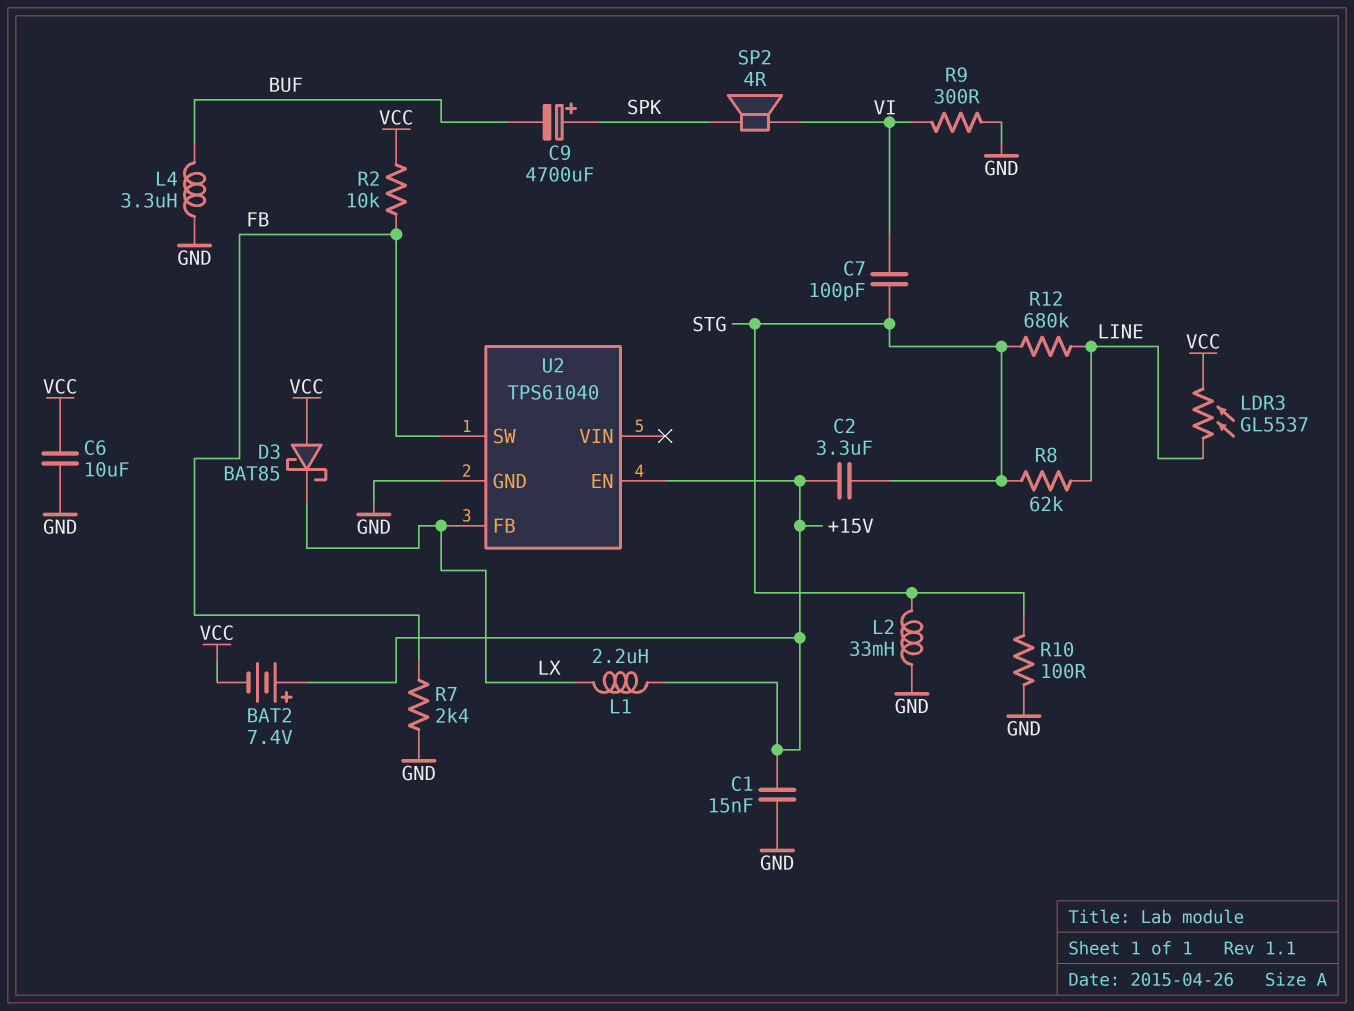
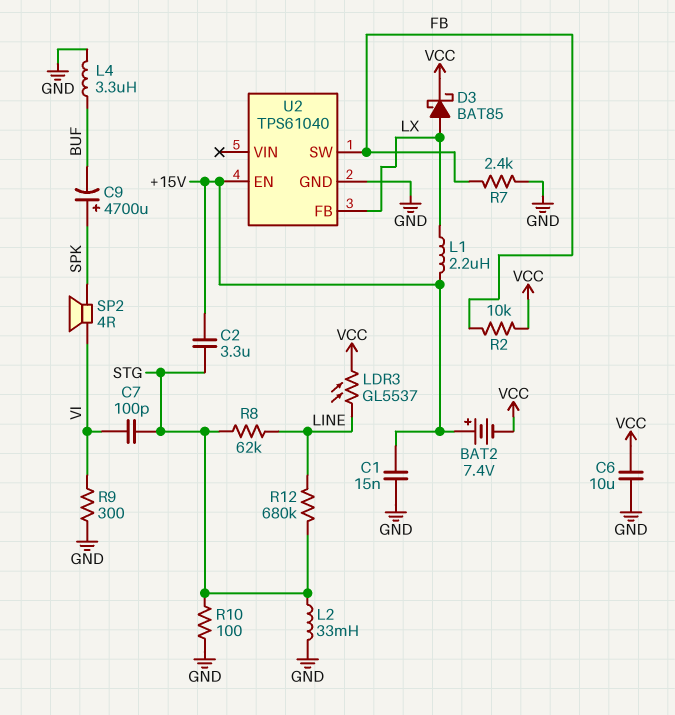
D3: schottky BAT85 (A VCC, K LX) -> schottky BAT85 (A LX, K VCC)

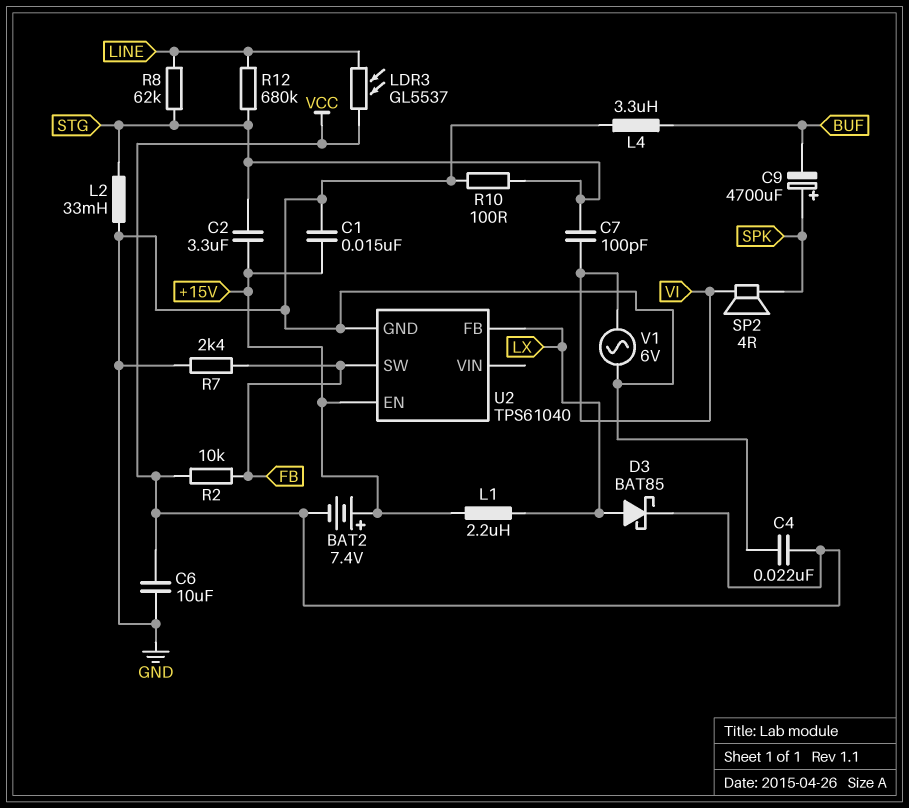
C4: none -> 22nF (GND, VCC)
R9: 300 (GND, VI) -> none
V1: none -> AC 6V (GND, VI)

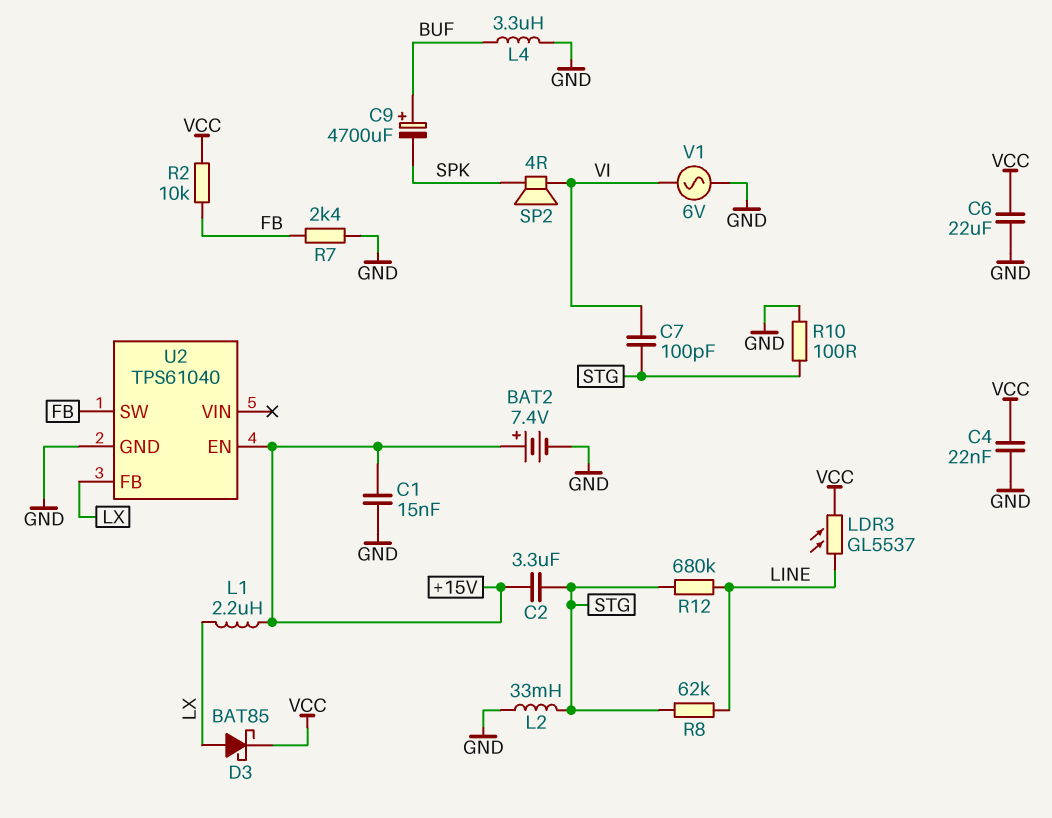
BAT2: 7.4V (plus +15V, minus VCC) -> 7.4V (plus +15V, minus GND)
C6: 10uF (GND, VCC) -> 22uF (GND, VCC)
C9: 4700uF (plus SPK, minus BUF) -> 4700uF (plus BUF, minus SPK)

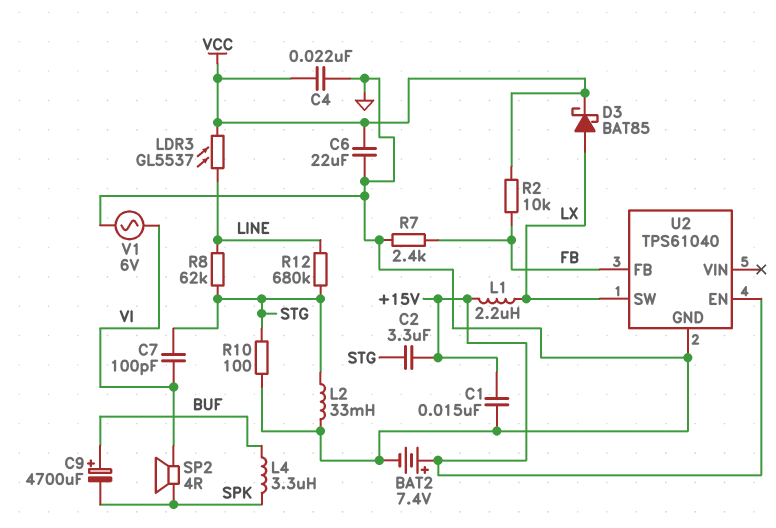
L4: 3.3uH (BUF, GND) -> 3.3uH (BUF, SPK)
U2 pin FB: LX -> FB
U2 pin SW: FB -> LX

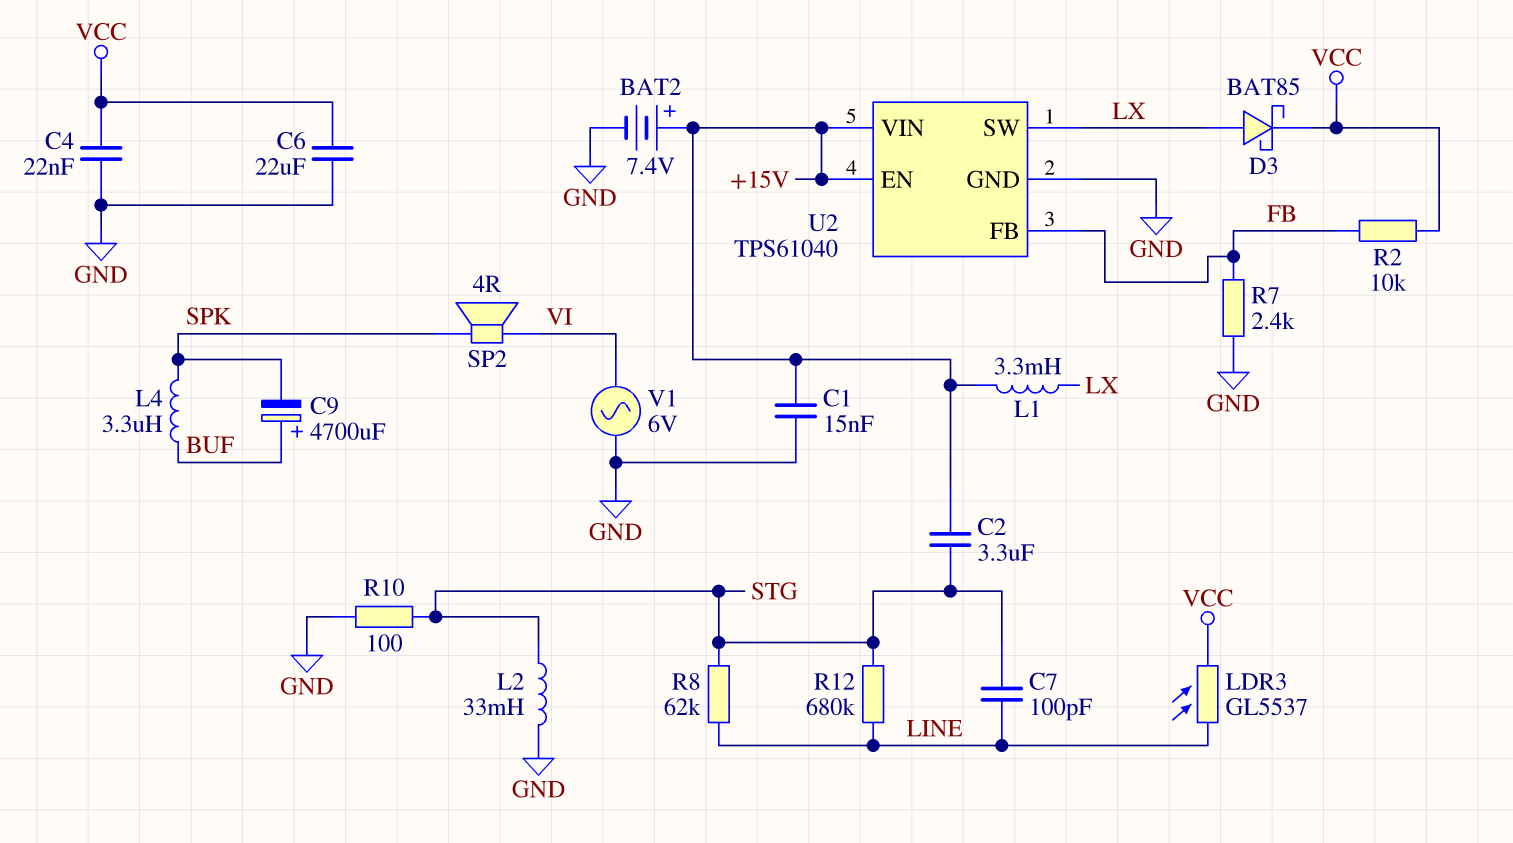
C7: 100pF (STG, VI) -> 100pF (LINE, STG)
L1: 2.2uH (+15V, LX) -> 3.3mH (+15V, LX)
U2 pin VIN: none -> +15V

